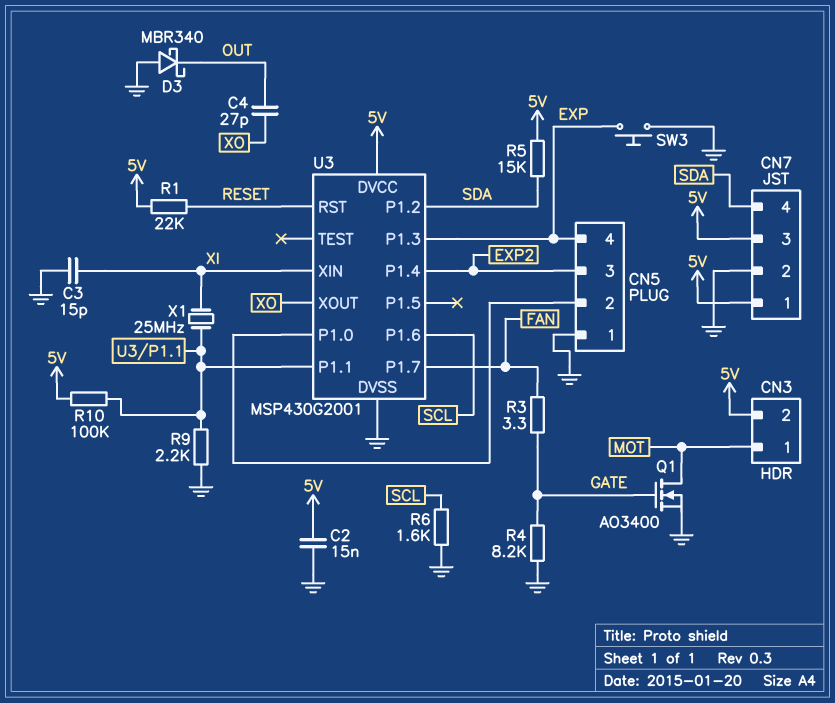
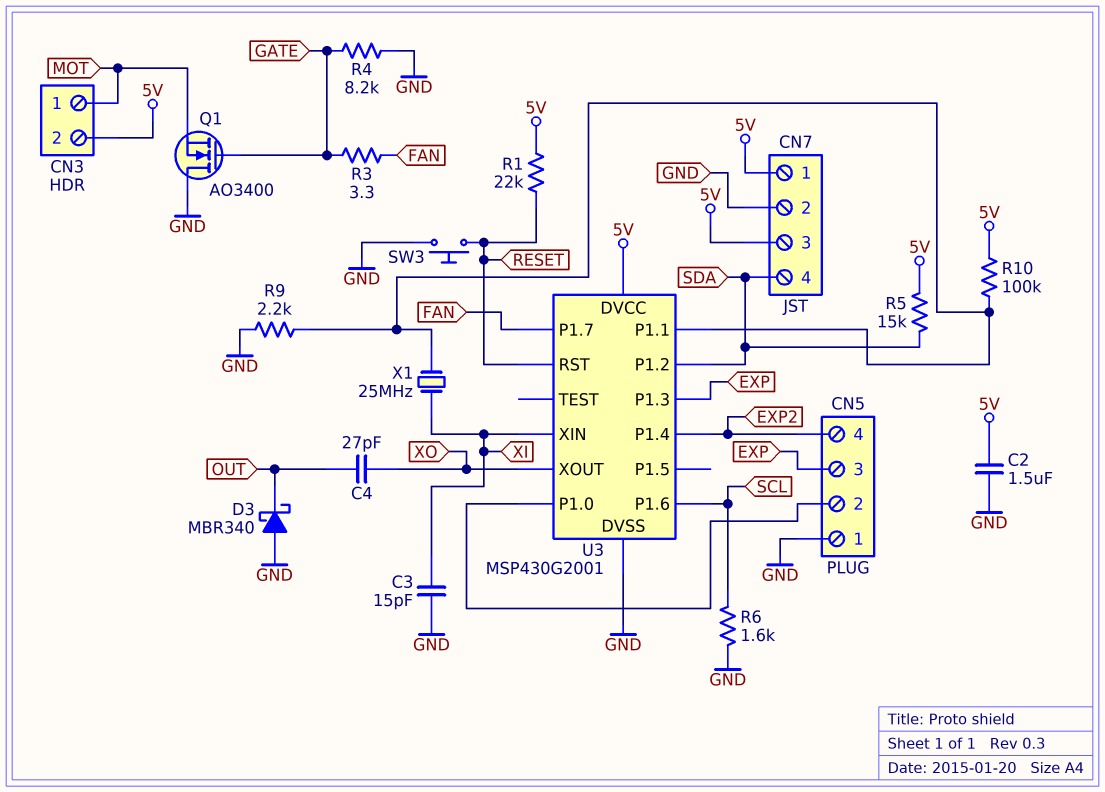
C2: 15nF (5V, GND) -> 1.5uF (5V, GND)
CN5 pin 3: EXP2 -> EXP
CN5 pin 4: EXP -> EXP2
Q1: NMOS AO3400 (G GATE, D MOT, S GND) -> NMOS AO3400 (G GATE, D GND, S MOT)
SW3: button (EXP, GND) -> button (GND, RESET)

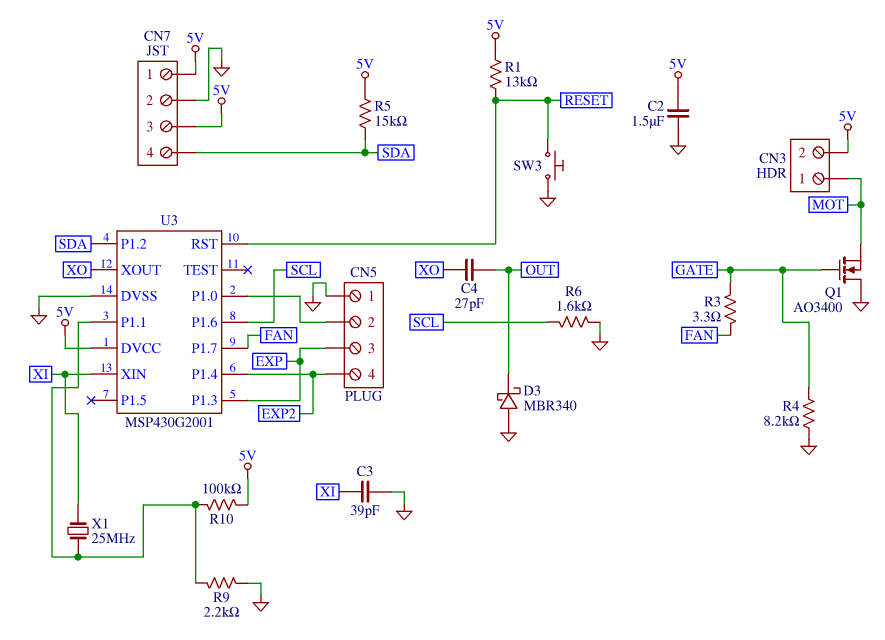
C3: 15pF (GND, XI) -> 39pF (GND, XI)
R1: 22k (5V, RESET) -> 13k (5V, RESET)

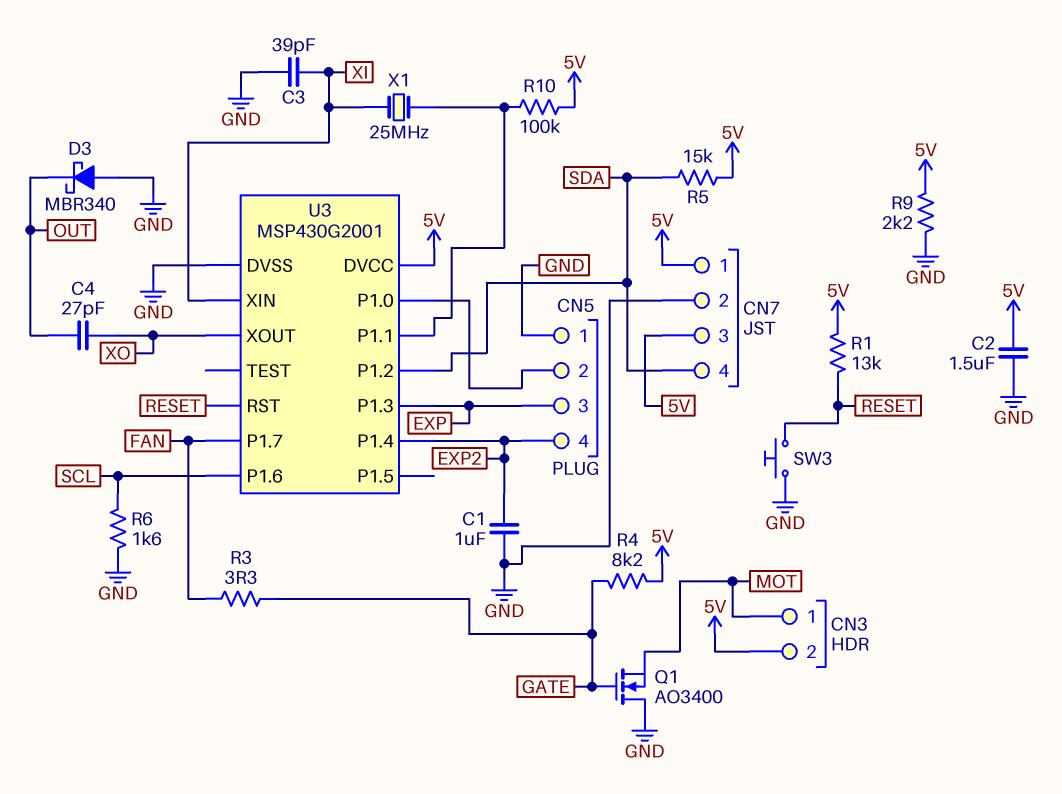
C1: none -> 1uF (EXP2, GND)
R4: 8.2k (GATE, GND) -> 8.2k (5V, GATE)
R9: 2.2k (GND, U3/P1.1) -> 2.2k (5V, GND)

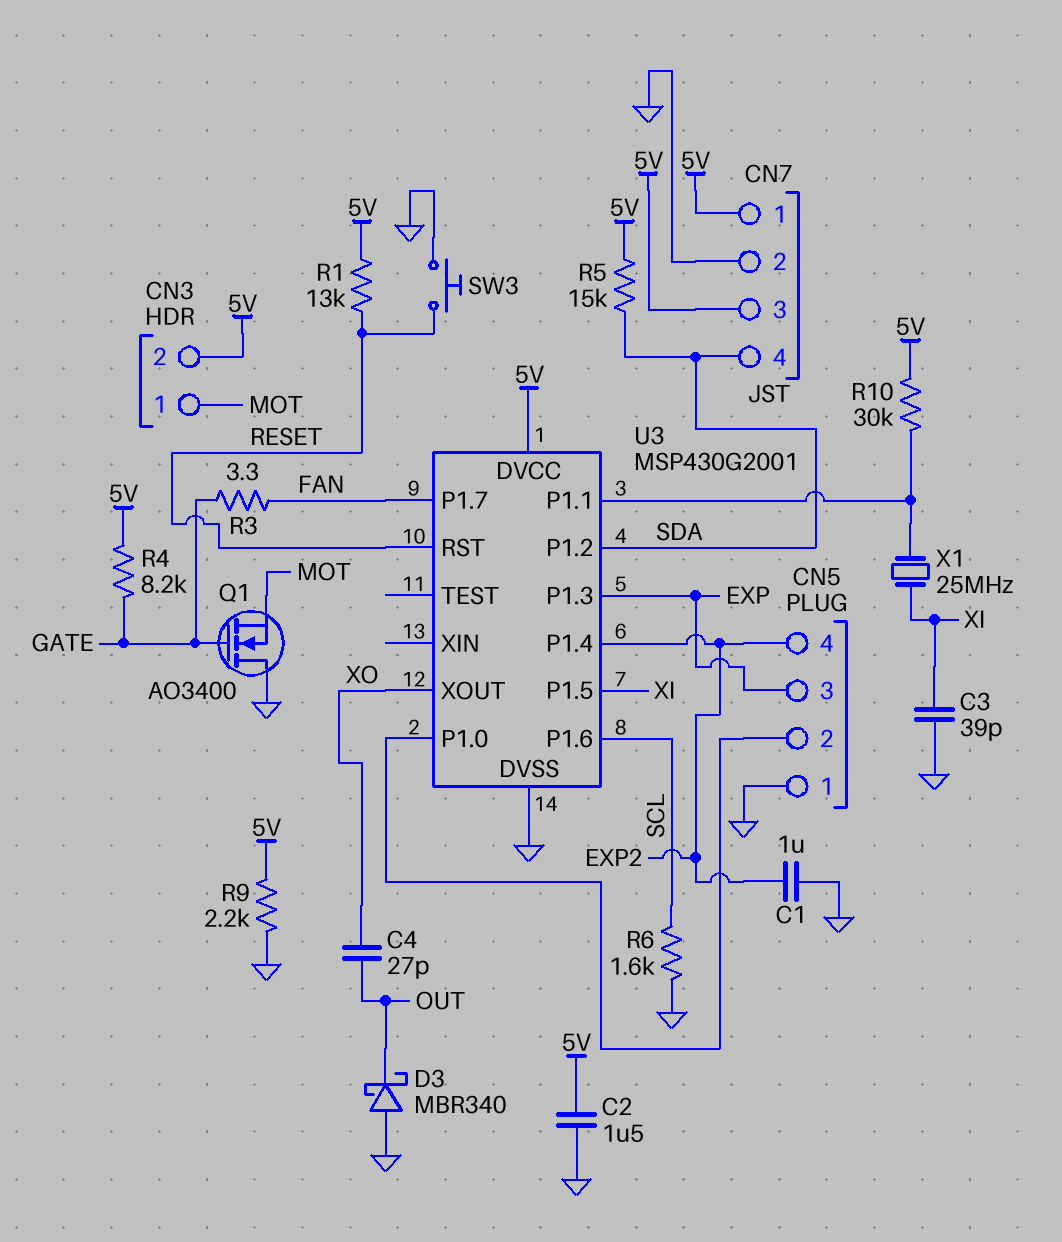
R10: 100k (5V, U3/P1.1) -> 30k (5V, U3/P1.1)
U3 pin P1.5: none -> XI
U3 pin XIN: XI -> none

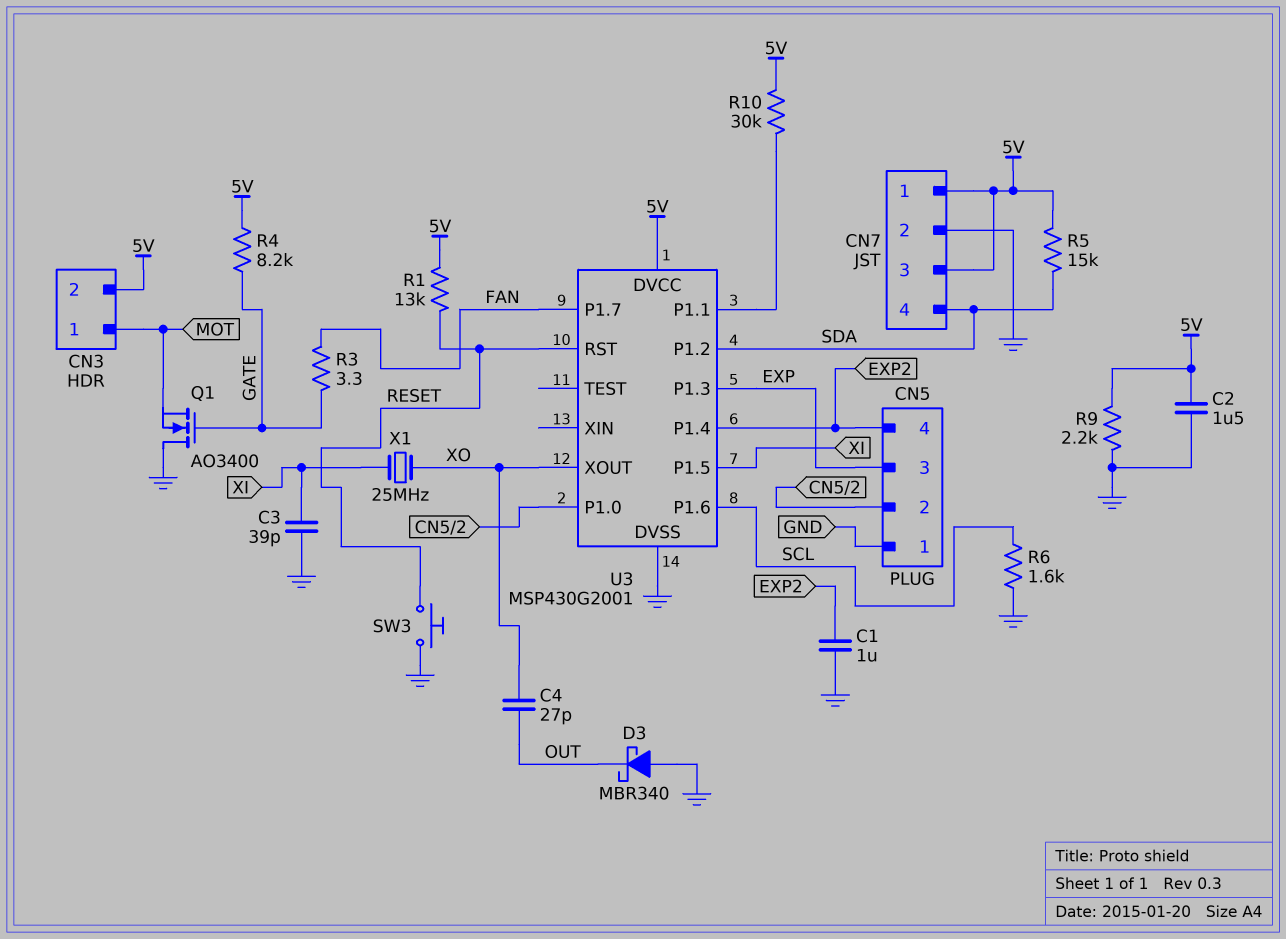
X1: 25MHz (U3/P1.1, XI) -> 25MHz (XI, XO)

